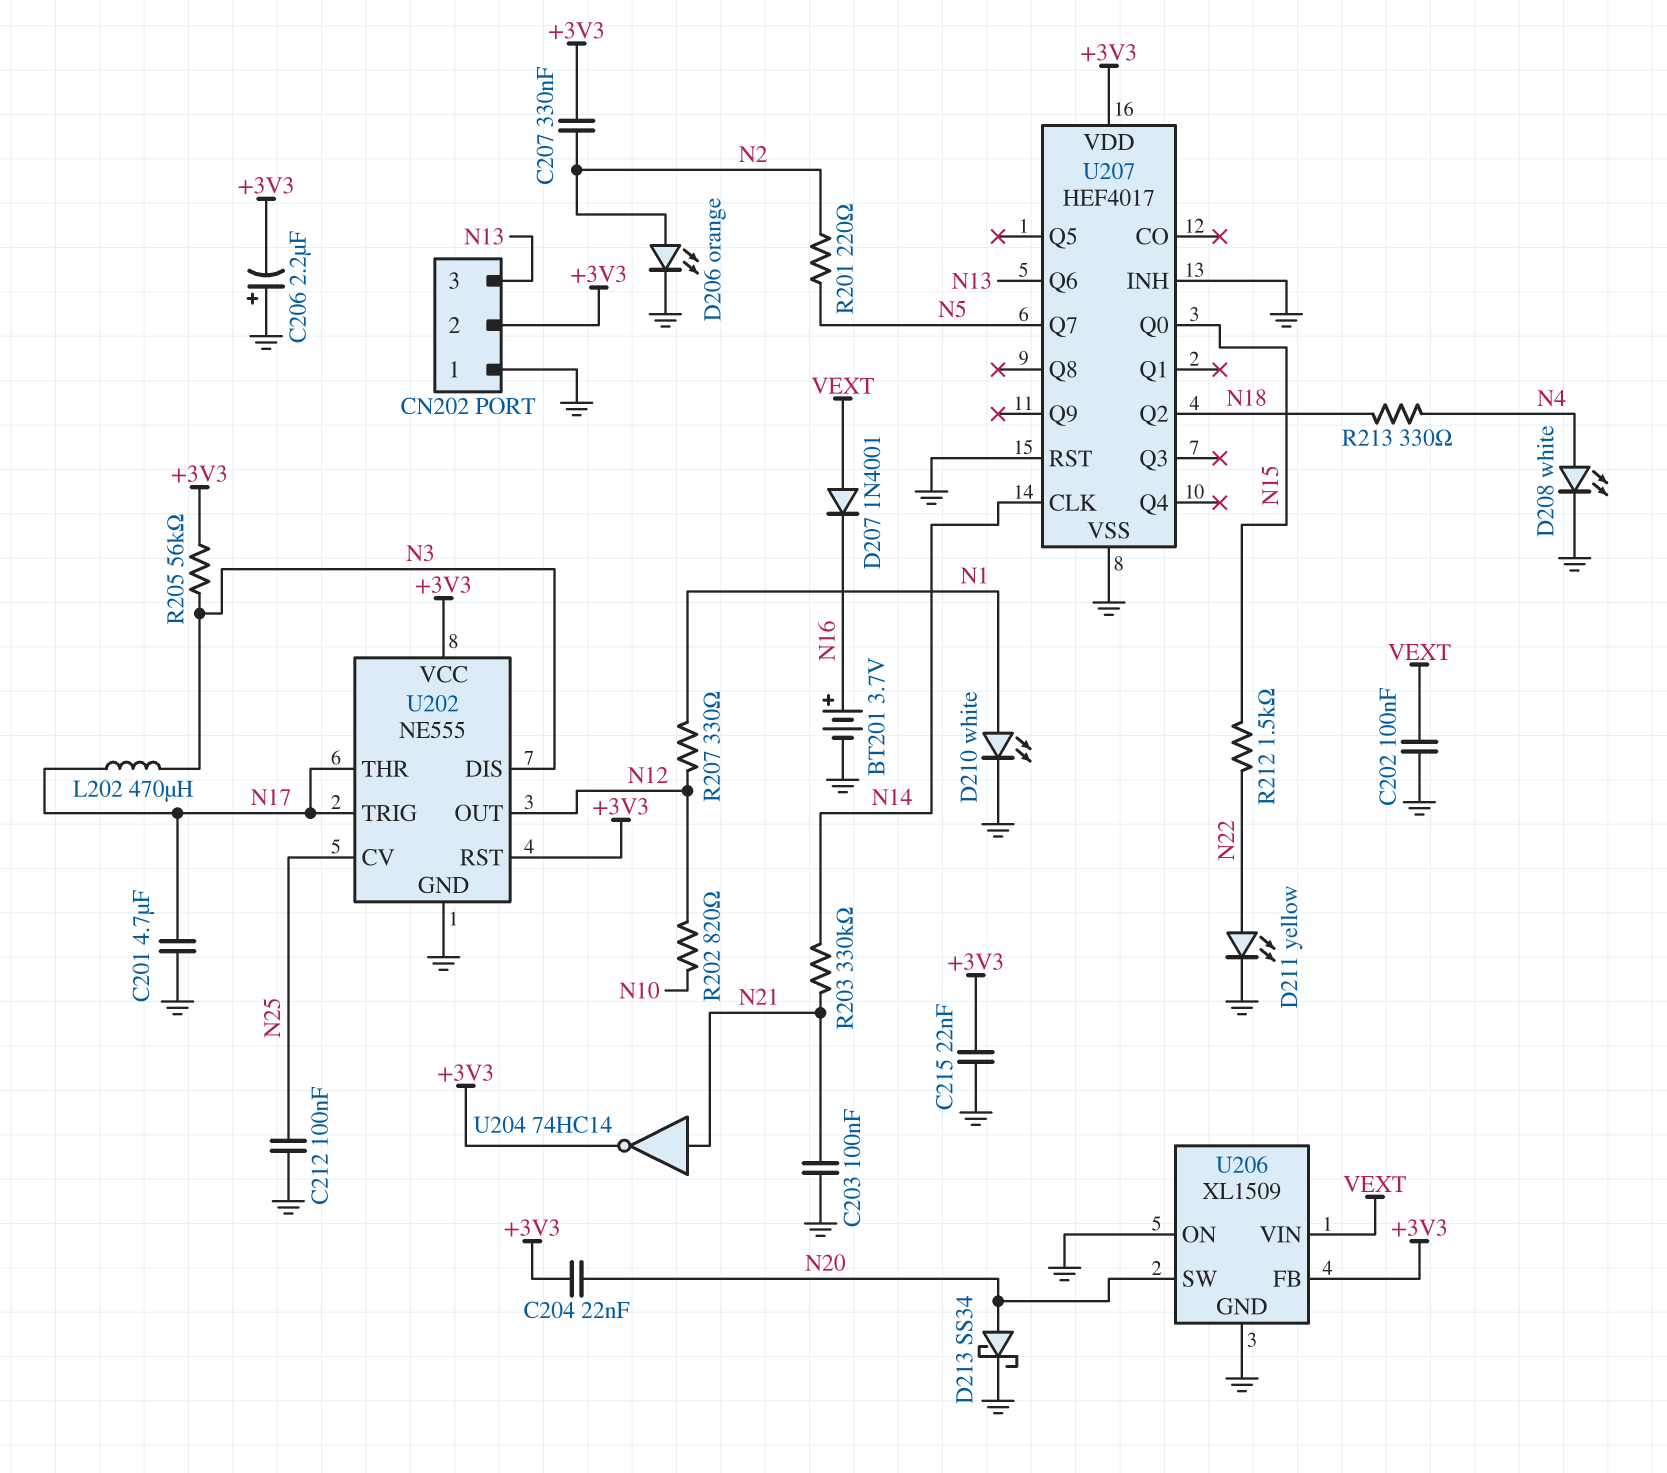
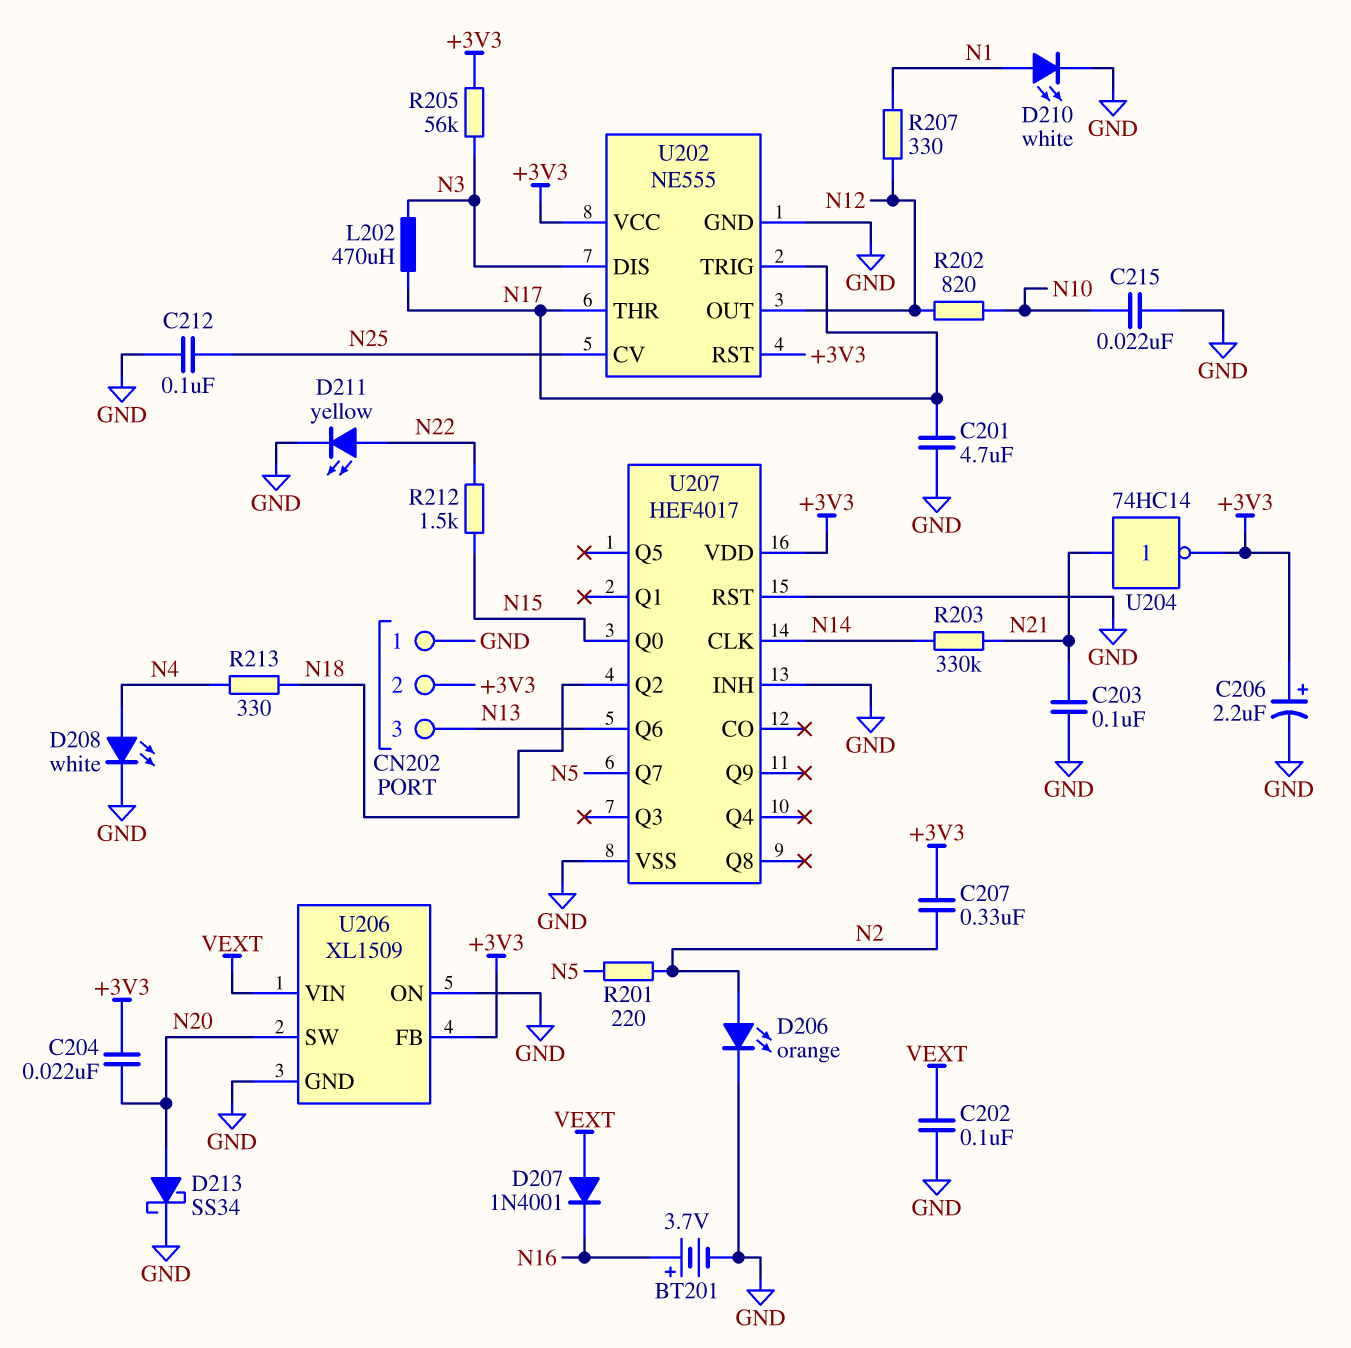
C206: 2.2uF (plus GND, minus +3V3) -> 2.2uF (plus +3V3, minus GND)
C215: 22nF (+3V3, GND) -> 22nF (GND, N10)

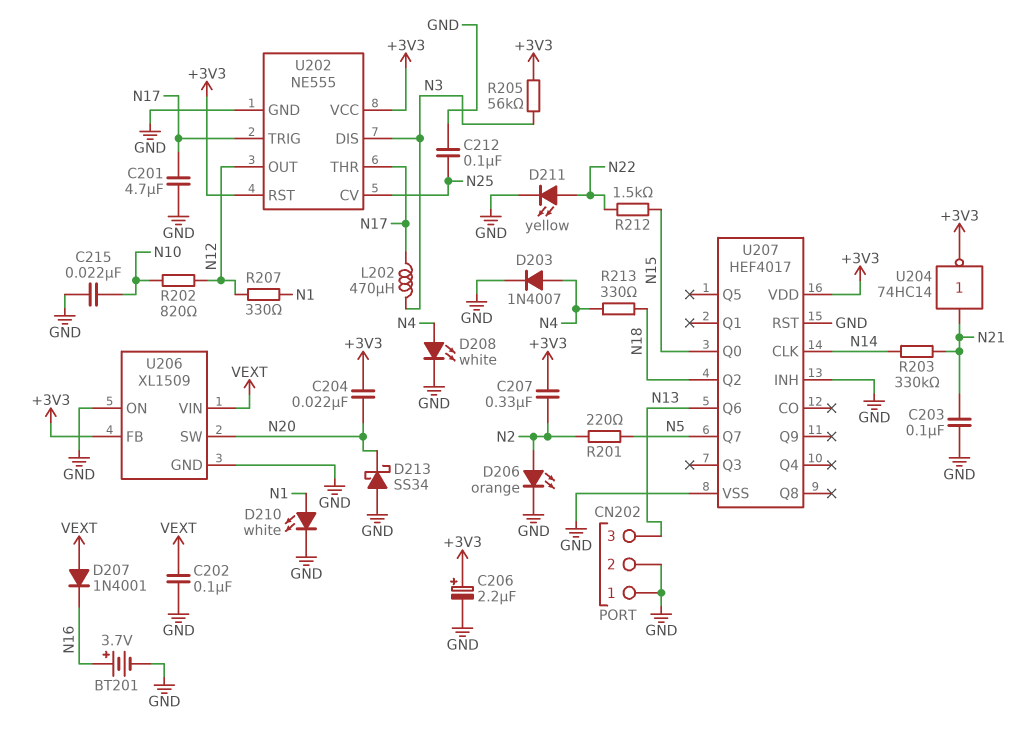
CN202 pin 2: +3V3 -> GND
D203: none -> diode 1N4007 (A N4, K GND)
D213: schottky SS34 (A N20, K GND) -> schottky SS34 (A GND, K N20)

